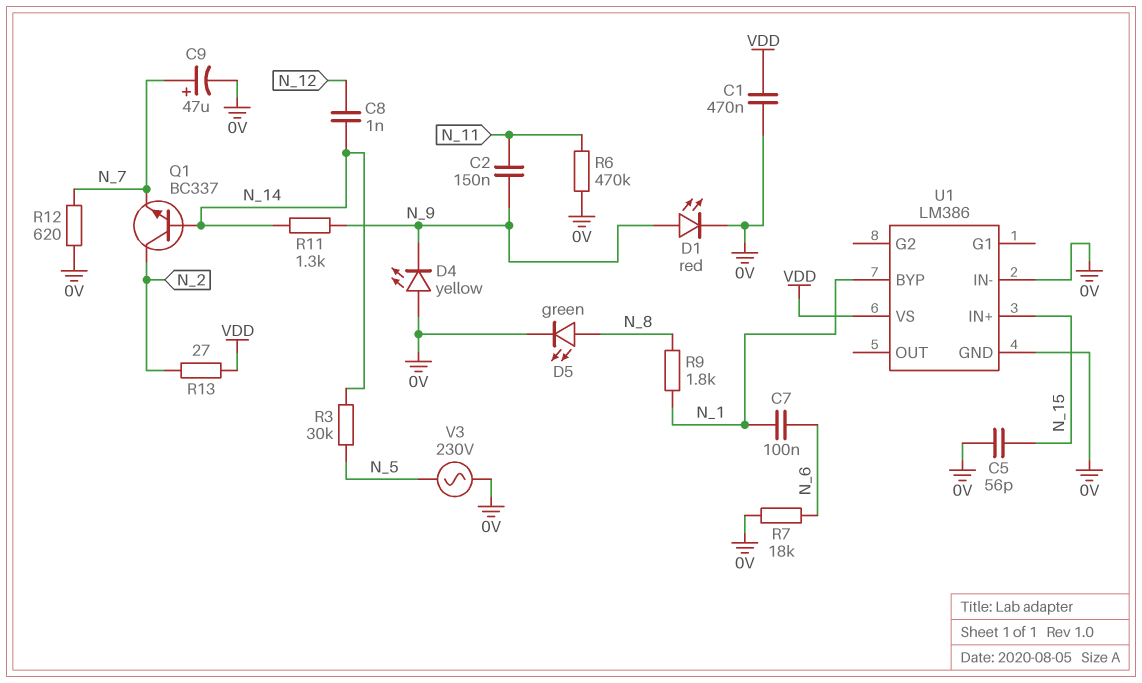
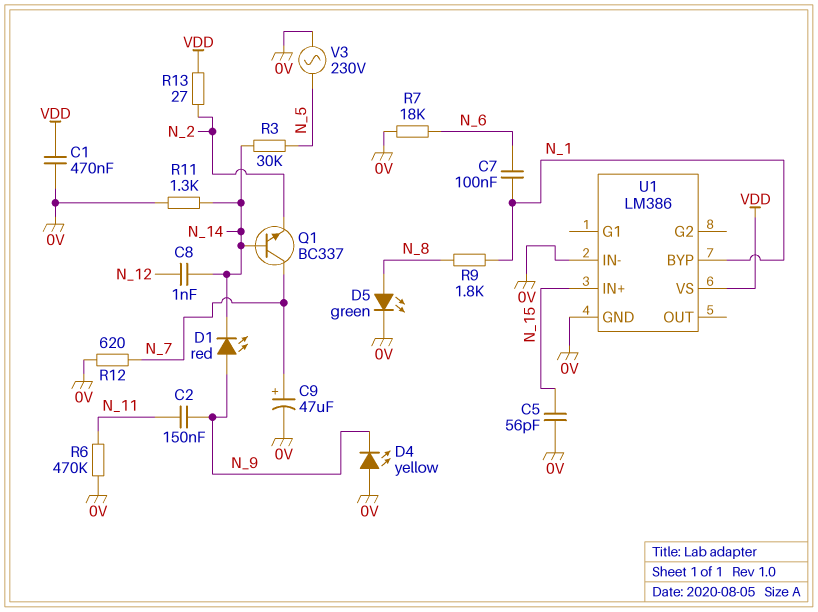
D1: LED red (A N_9, K 0V) -> LED red (A N_9, K N_14)
Q1: NPN BC337 (B N_14, C N_2, E N_7) -> NPN BC337 (B N_14, C N_7, E N_2)
R11: 1.3k (N_9, N_14) -> 1.3k (0V, N_14)

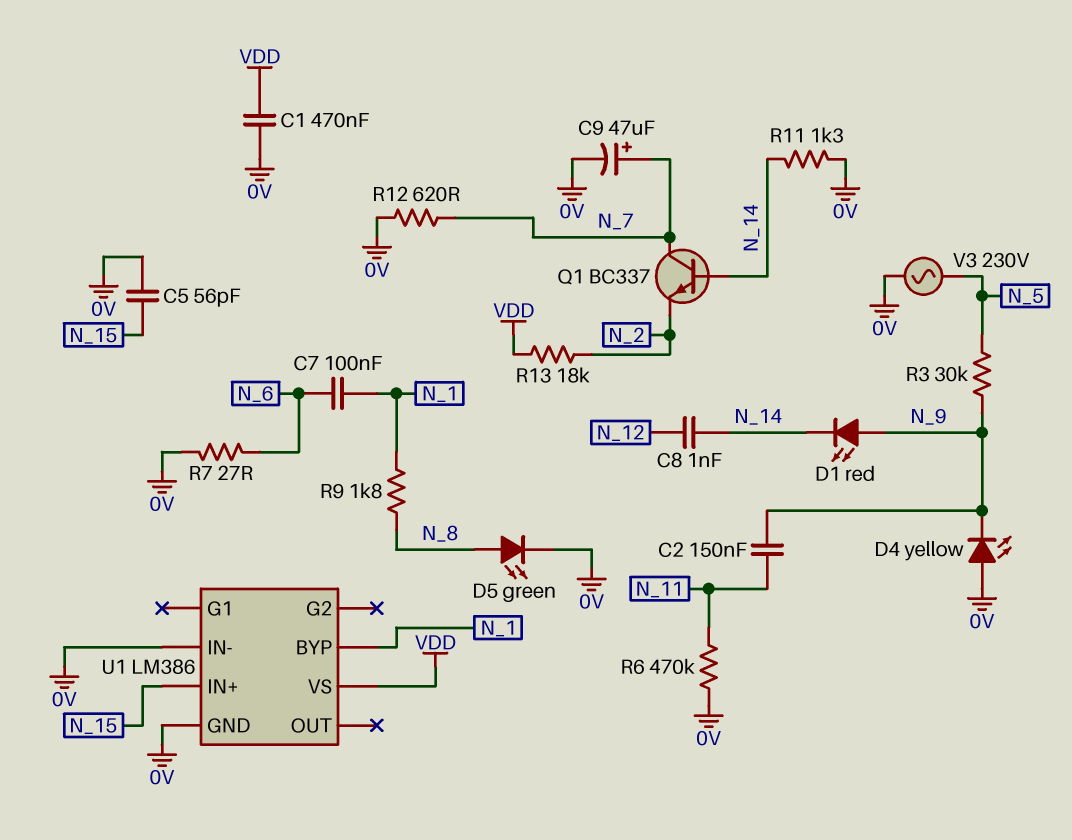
R3: 30k (N_5, N_14) -> 30k (N_5, N_9)
R7: 18k (0V, N_6) -> 27 (0V, N_6)
R13: 27 (N_2, VDD) -> 18k (N_2, VDD)

